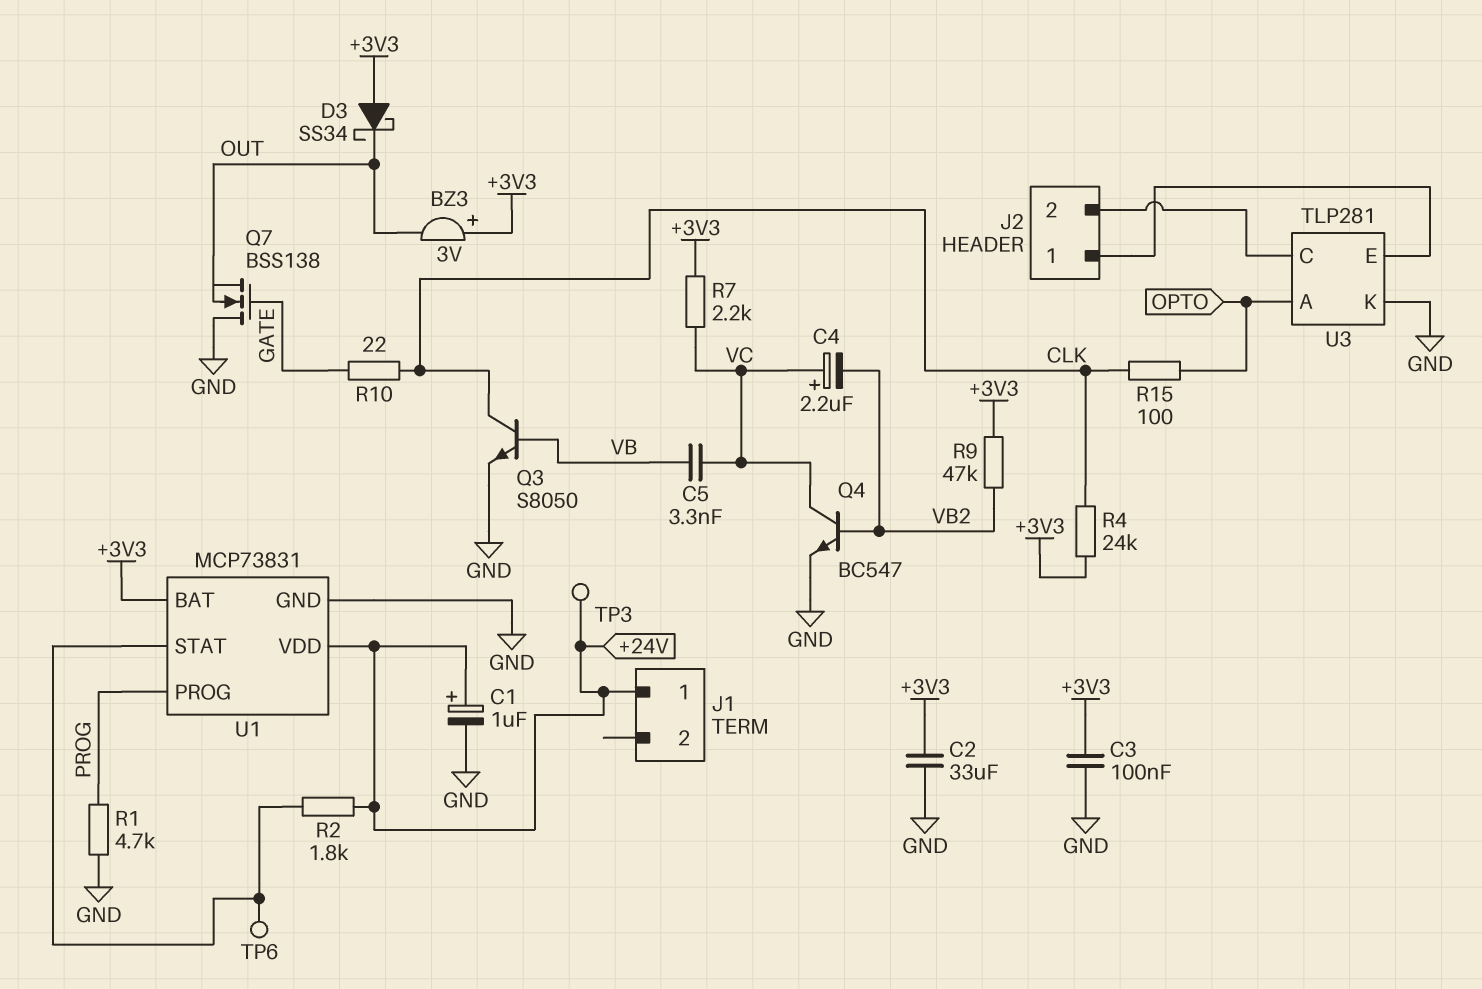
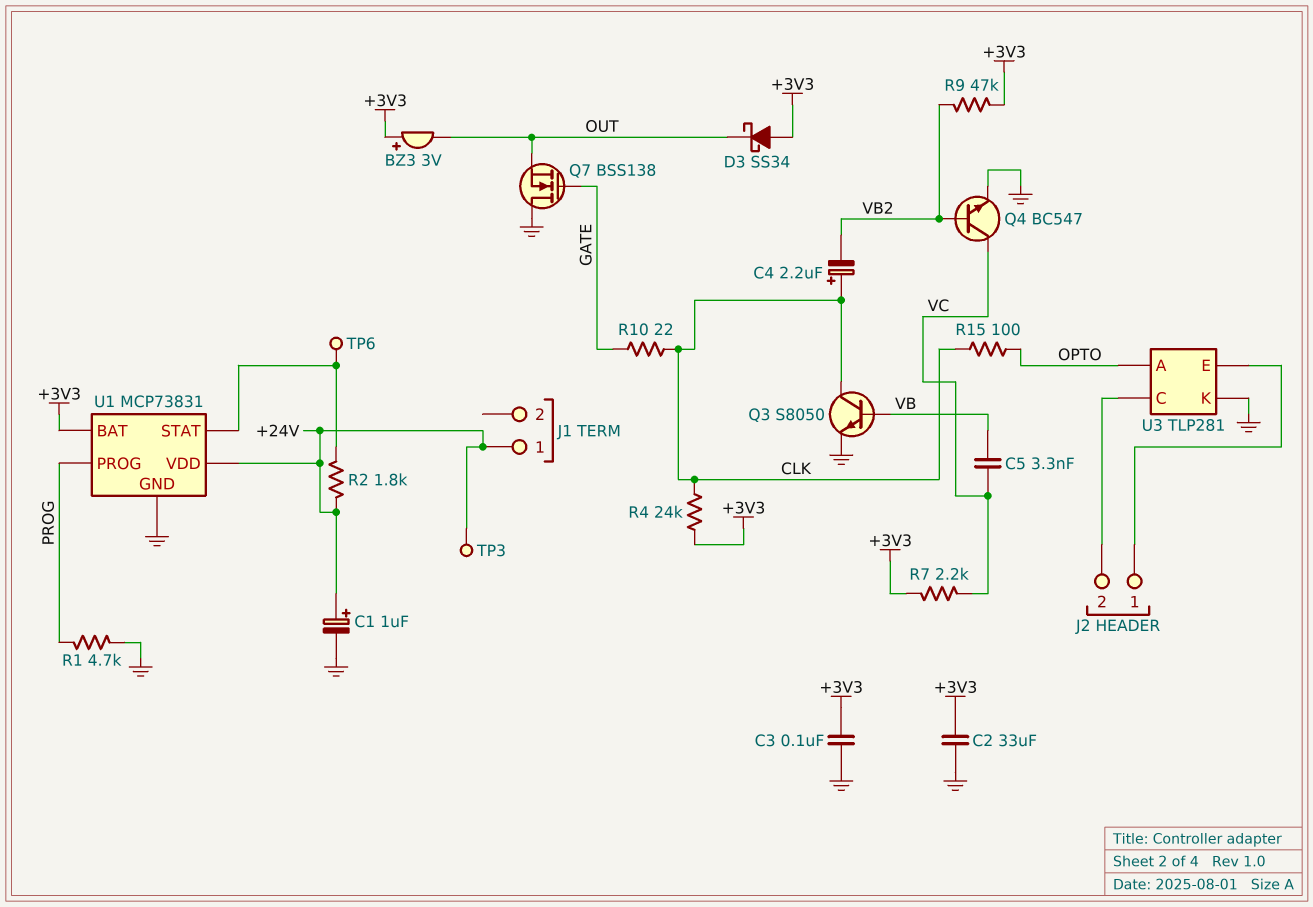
C4: 2.2uF (plus VC, minus VB2) -> 2.2uF (plus CLK, minus VB2)

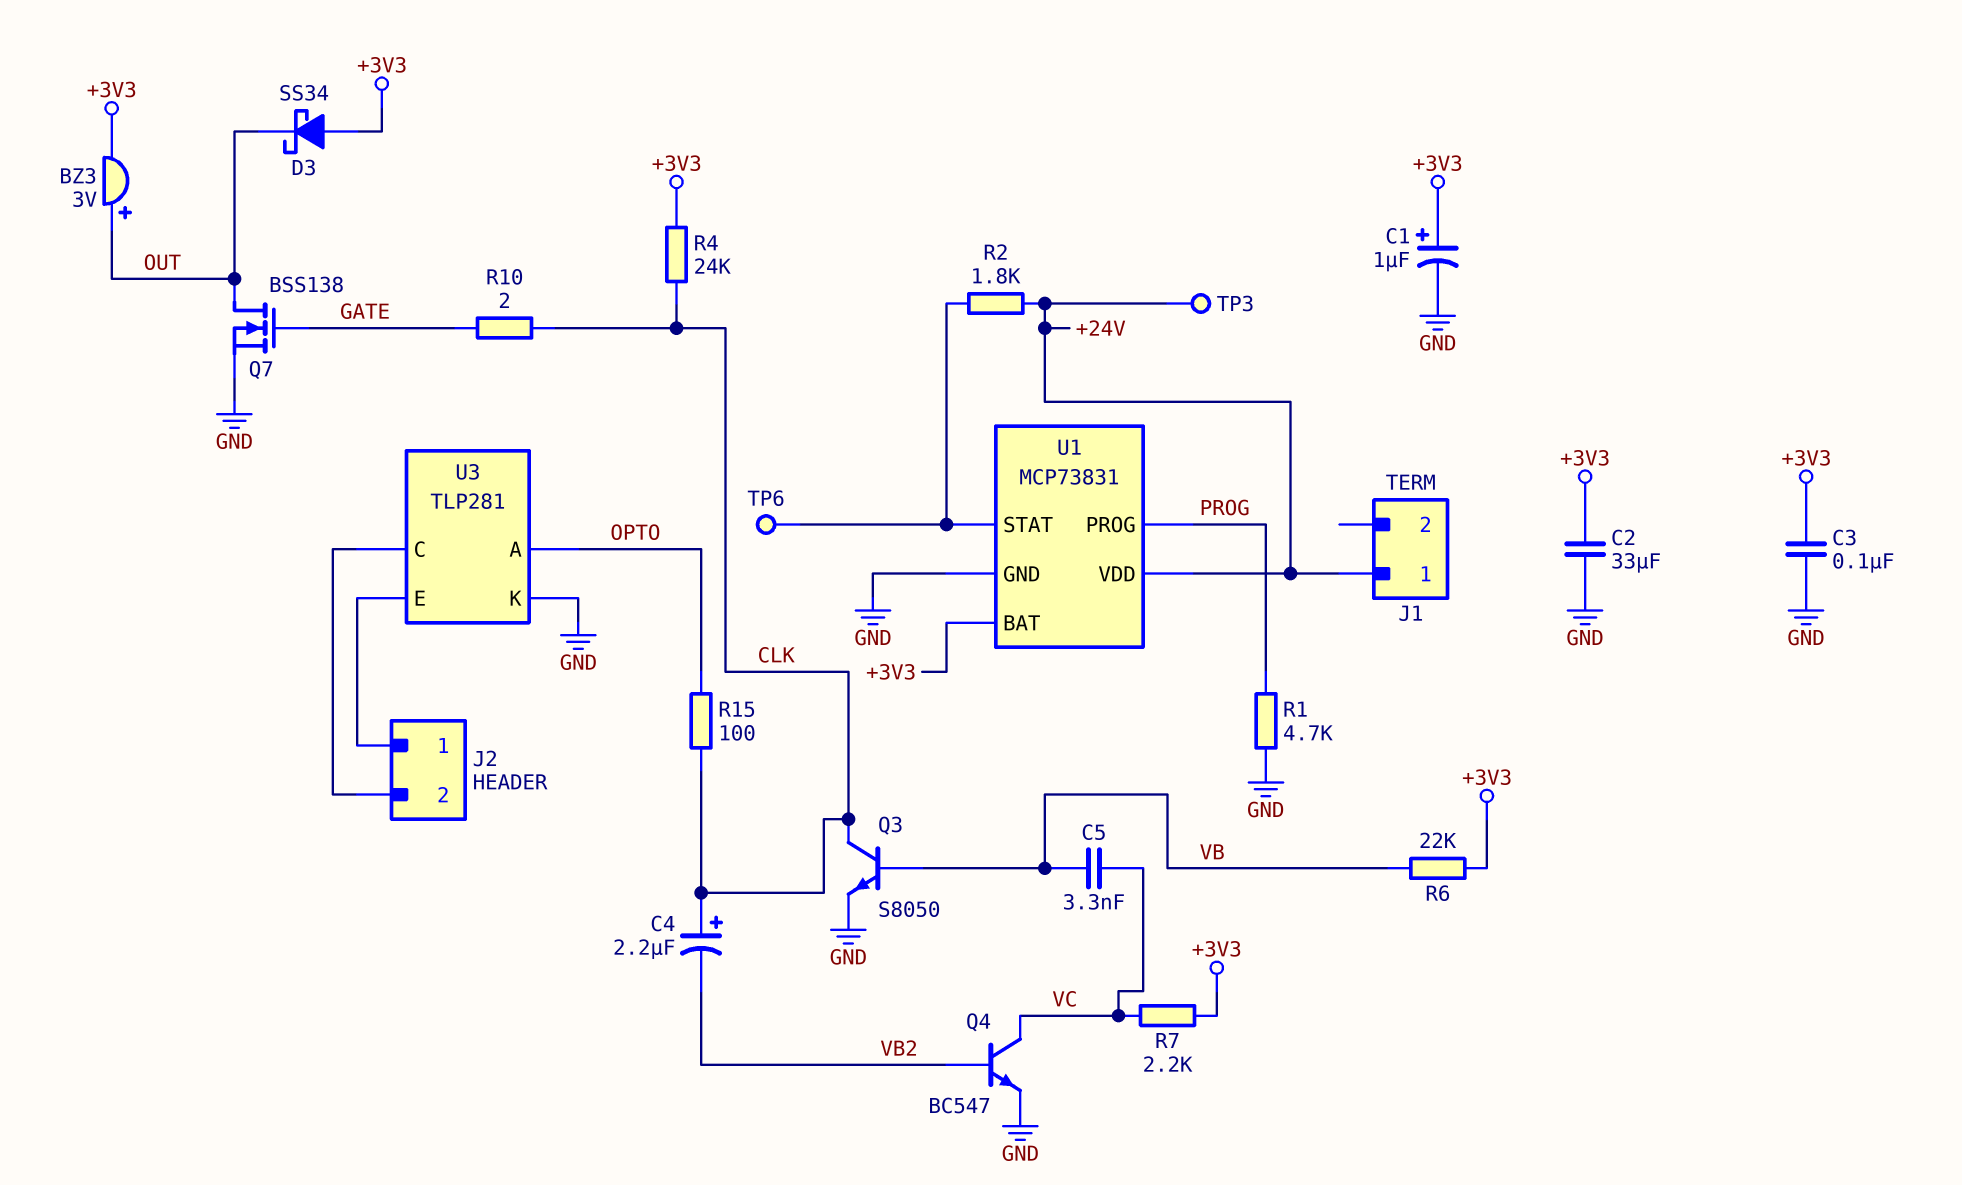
BZ3: buzzer 3V (plus +3V3, minus OUT) -> buzzer 3V (plus OUT, minus +3V3)
C1: 1uF (plus +24V, minus GND) -> 1uF (plus +3V3, minus GND)
Q7: NMOS BSS138 (G GATE, D GND, S OUT) -> NMOS BSS138 (G GATE, D OUT, S GND)
R6: none -> 22k (+3V3, VB)
R9: 47k (+3V3, VB2) -> none
R10: 22 (CLK, GATE) -> 2 (CLK, GATE)

